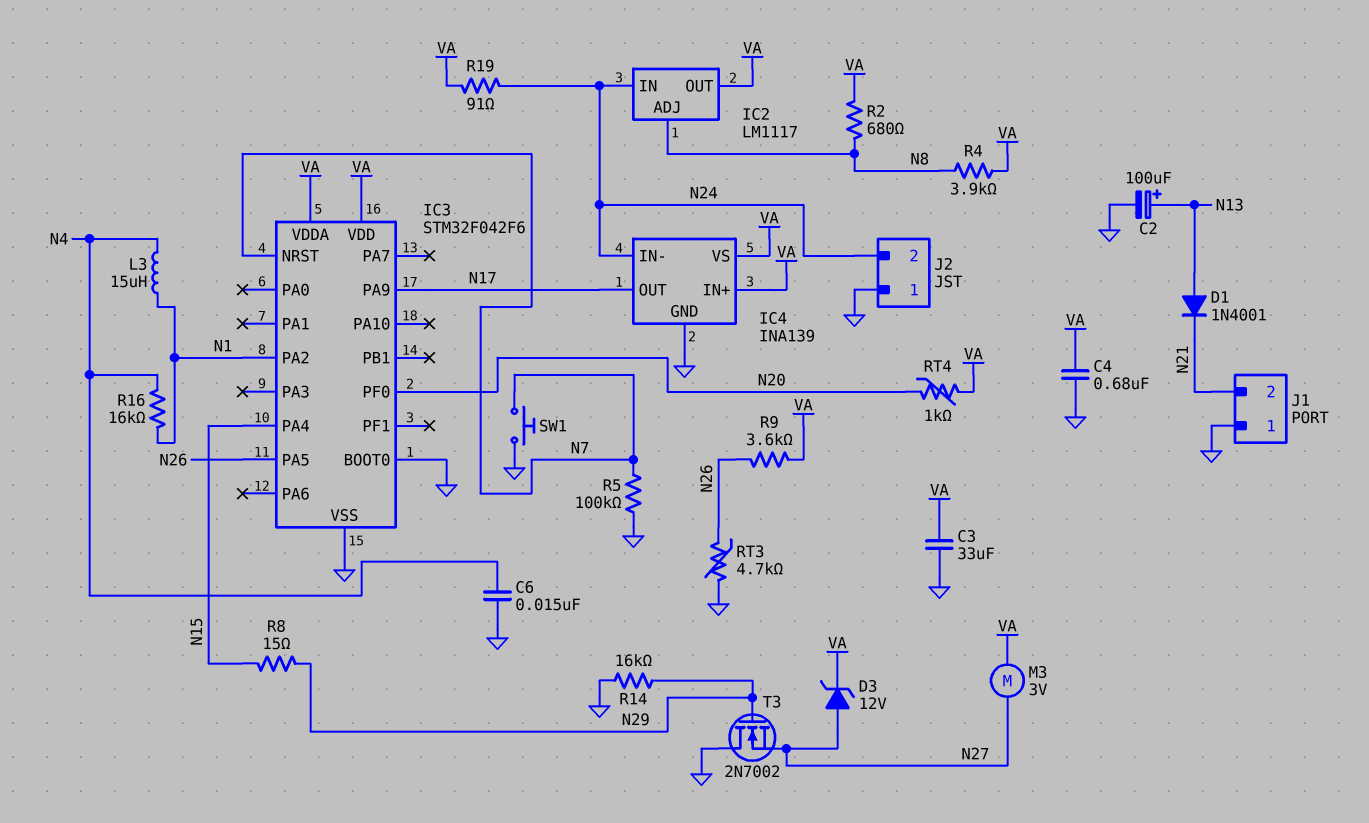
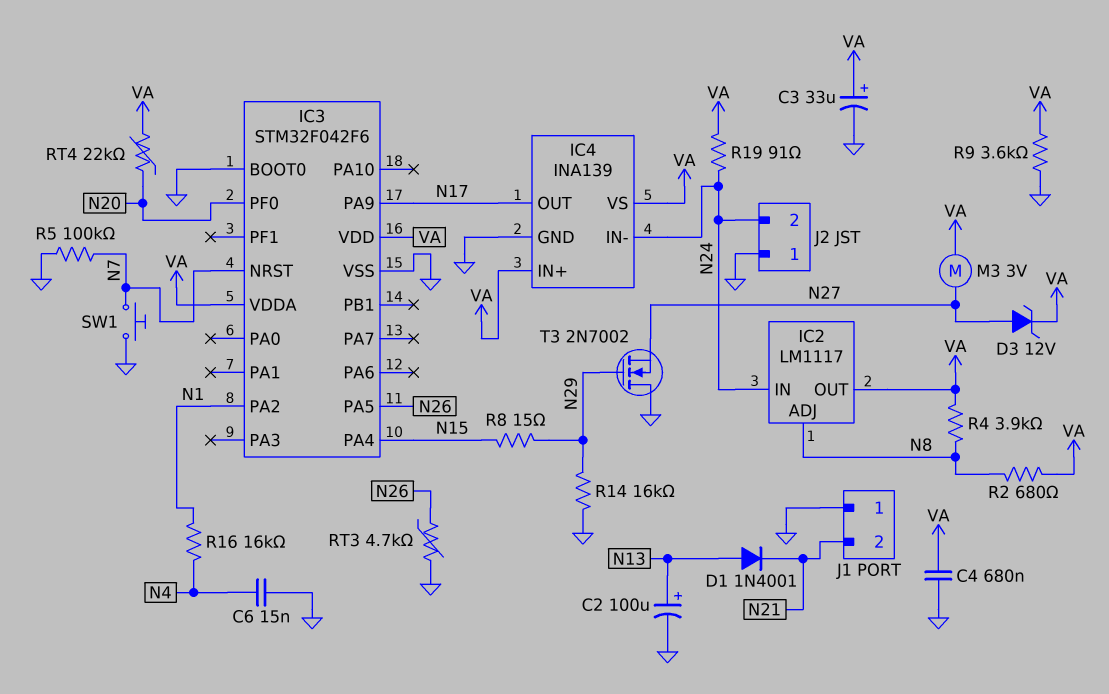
C3: 33uF (GND, VA) -> 33uF (plus VA, minus GND)
L3: 15uH (N1, N4) -> none
R9: 3.6k (N26, VA) -> 3.6k (GND, VA)
RT4: 1k (N20, VA) -> 22k (N20, VA)

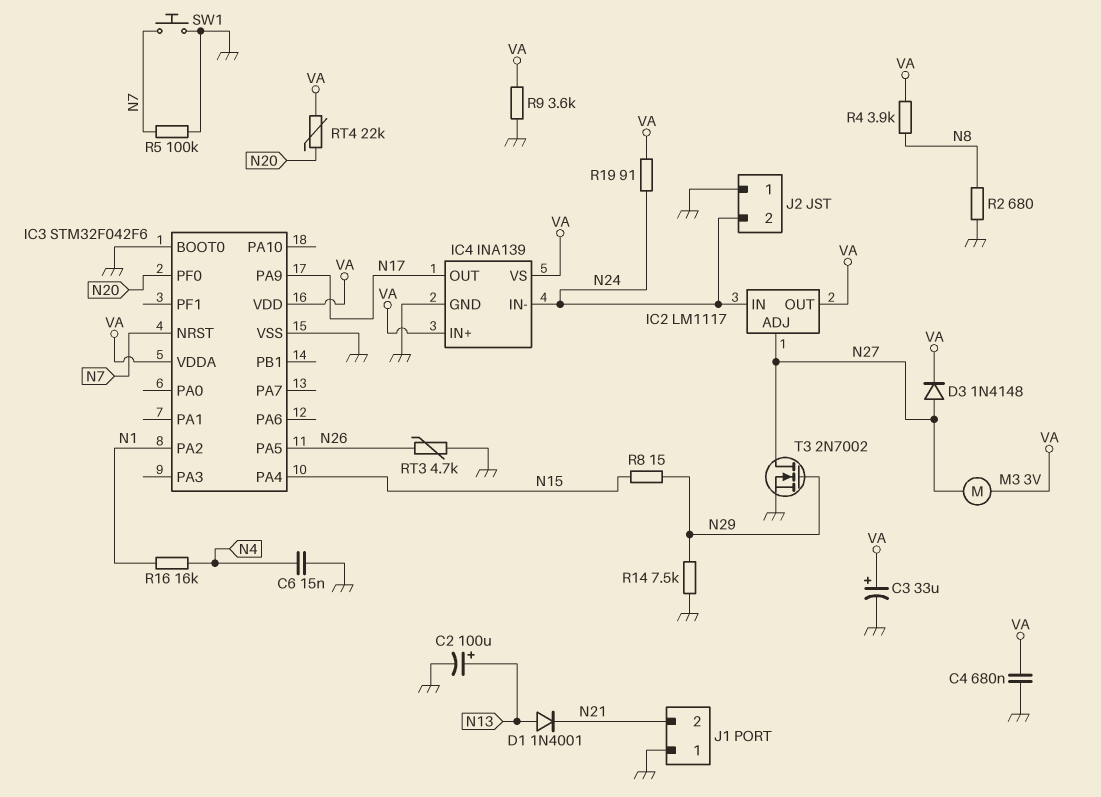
D3: zener 12V (A N27, K VA) -> diode 1N4148 (A N27, K VA)
IC2 pin ADJ: N8 -> N27
R2: 680 (N8, VA) -> 680 (GND, N8)
R14: 16k (GND, N29) -> 7.5k (GND, N29)
T3: NMOS 2N7002 (G N29, D GND, S N27) -> NMOS 2N7002 (G N29, D N27, S GND)

